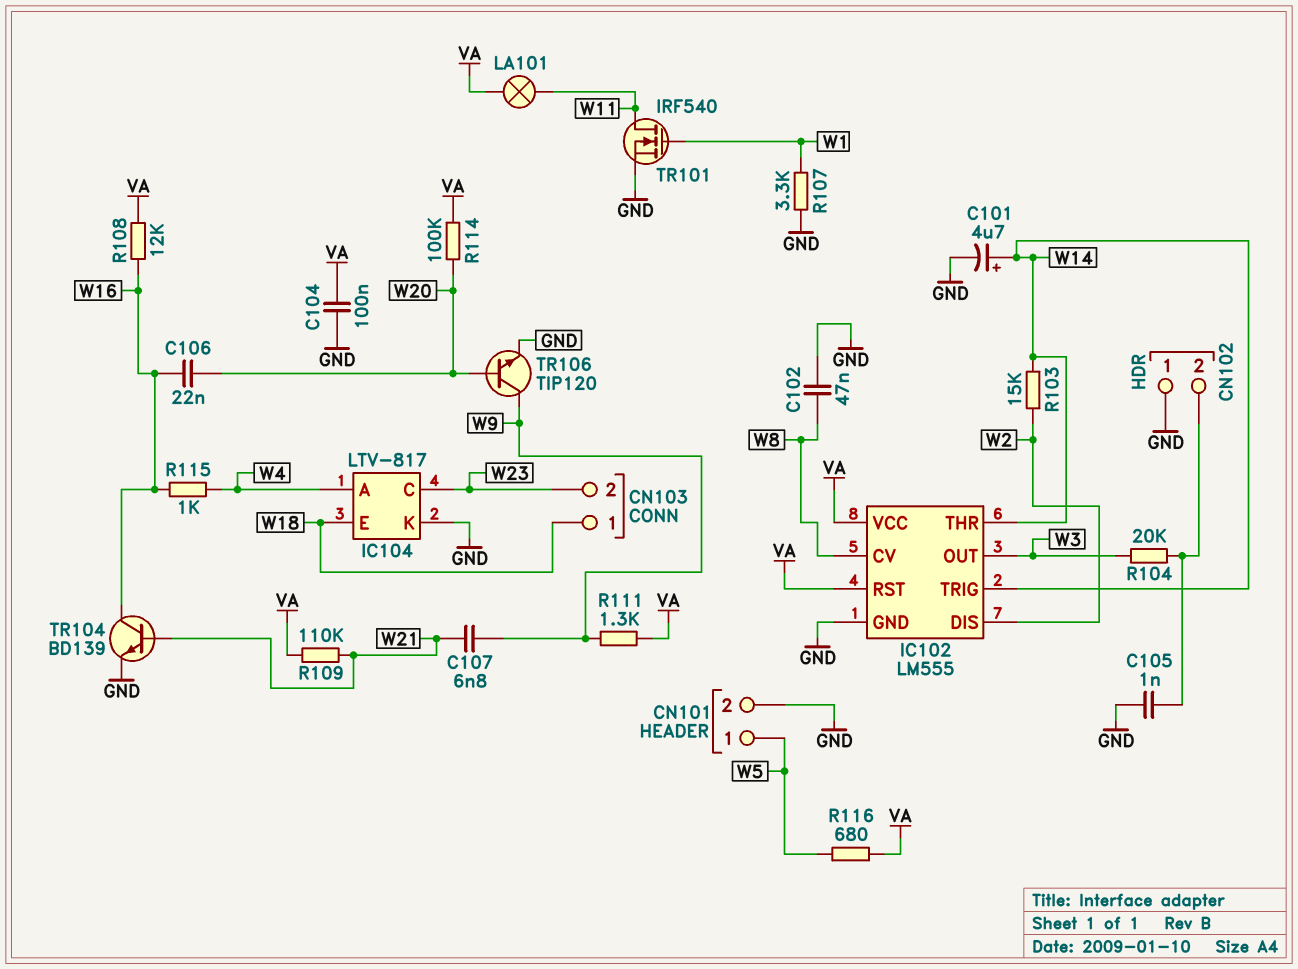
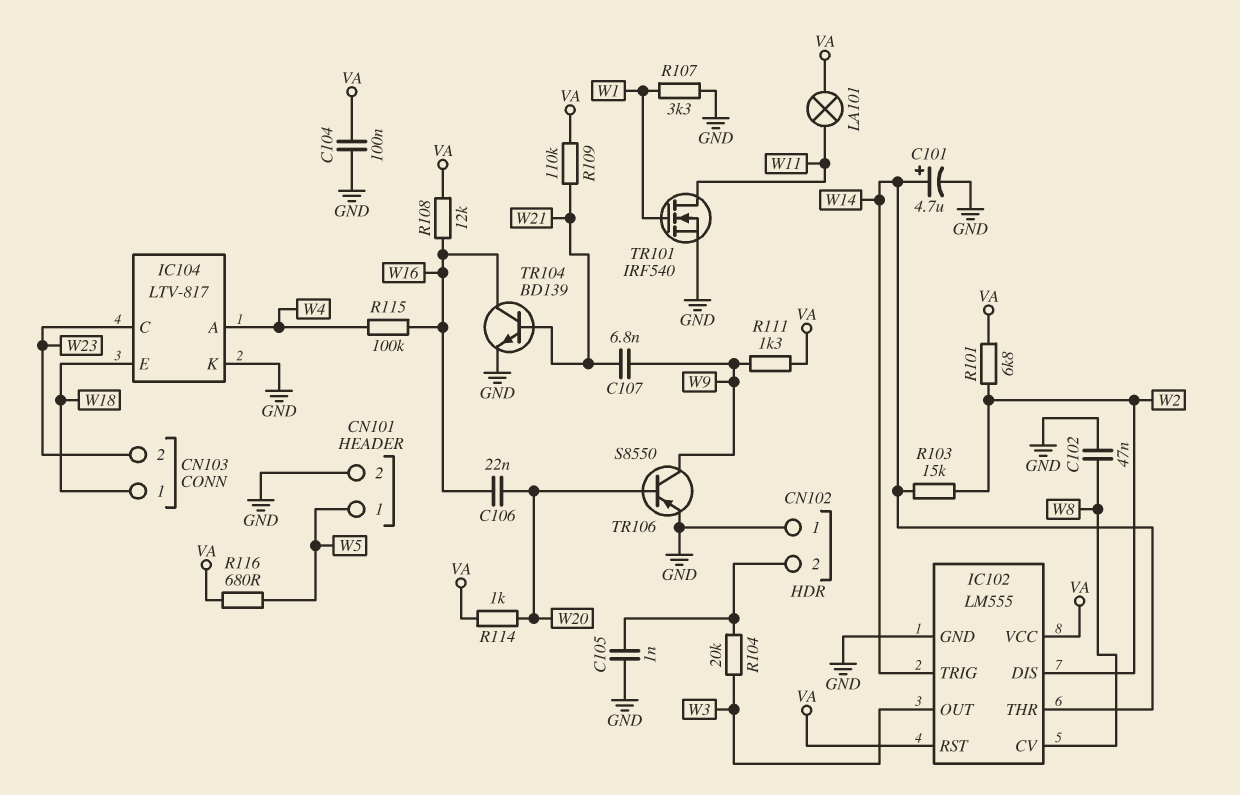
R101: none -> 6.8k (VA, W2)
R114: 100k (VA, W20) -> 1k (VA, W20)
R115: 1k (W4, W16) -> 100k (W4, W16)
TR106: NPN TIP120 (B W20, C W9, E GND) -> PNP S8550 (B W20, C W9, E GND)

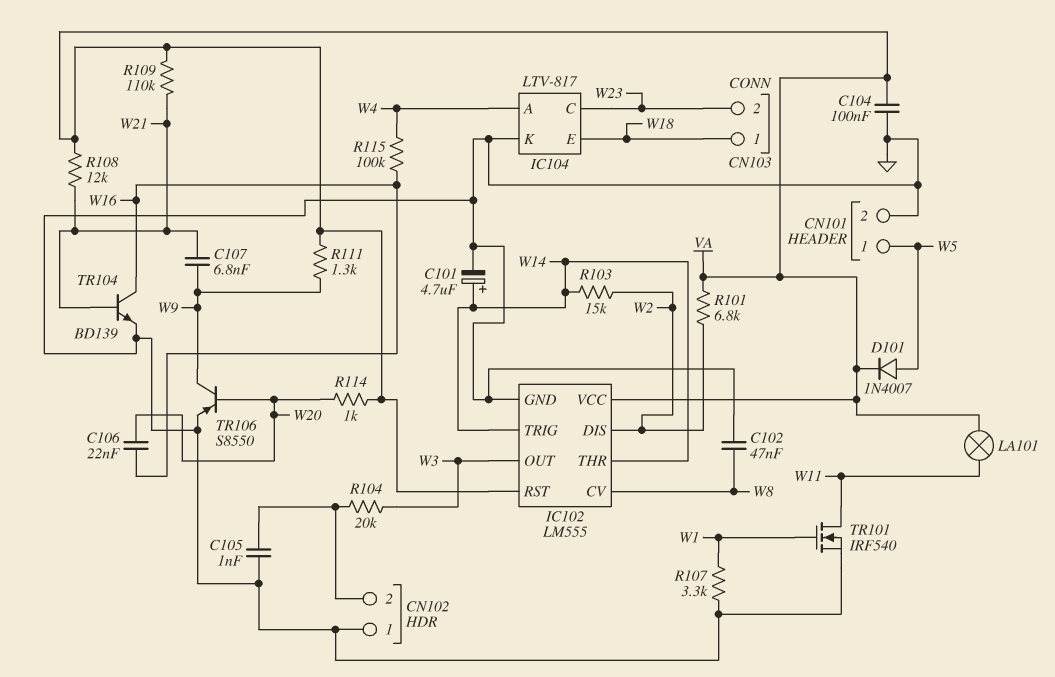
D101: none -> diode 1N4007 (A W5, K VA)
R108: 12k (VA, W16) -> 12k (VA, W21)
R116: 680 (VA, W5) -> none

